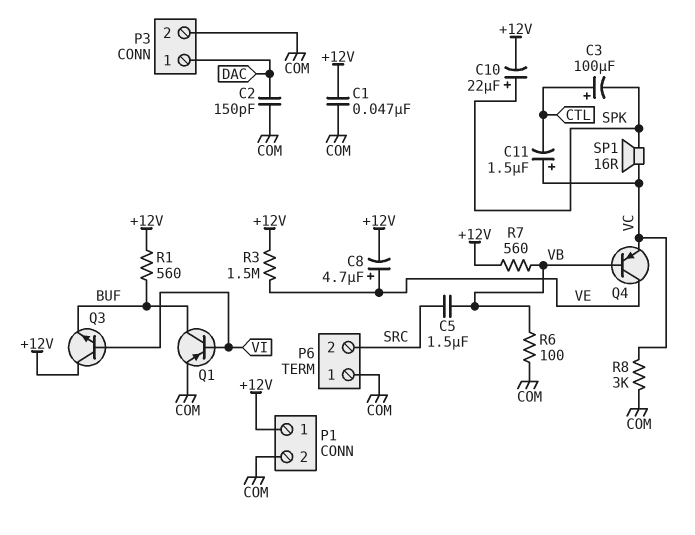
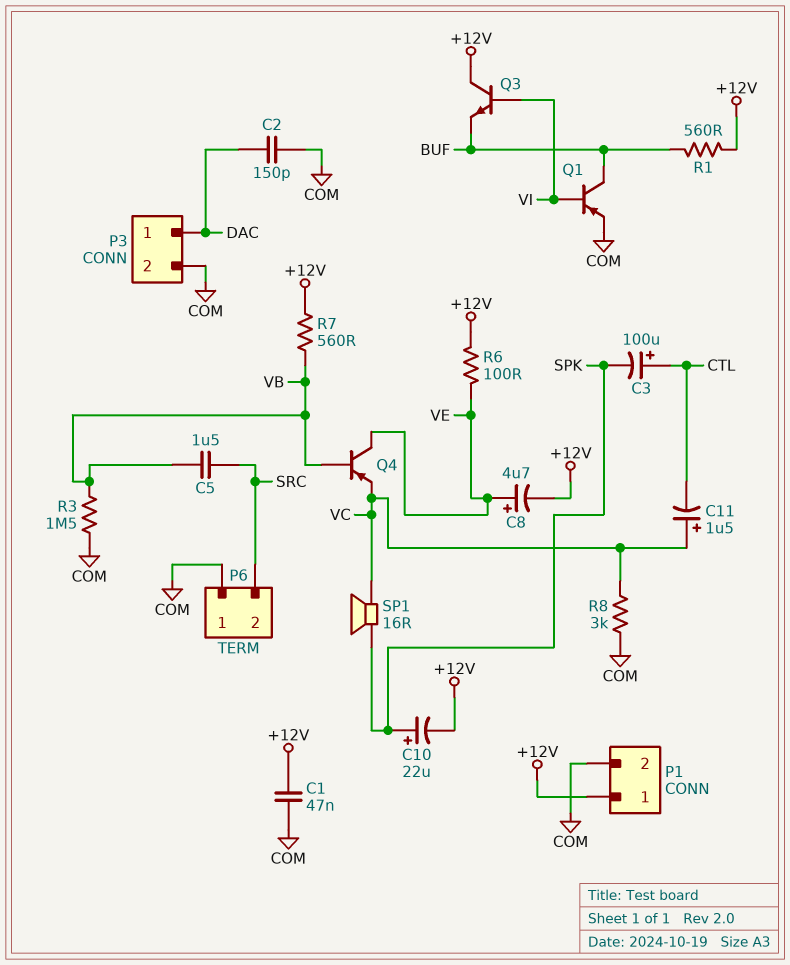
R3: 1.5M (+12V, VE) -> 1.5M (COM, VB)
R6: 100 (COM, VB) -> 100 (+12V, VE)

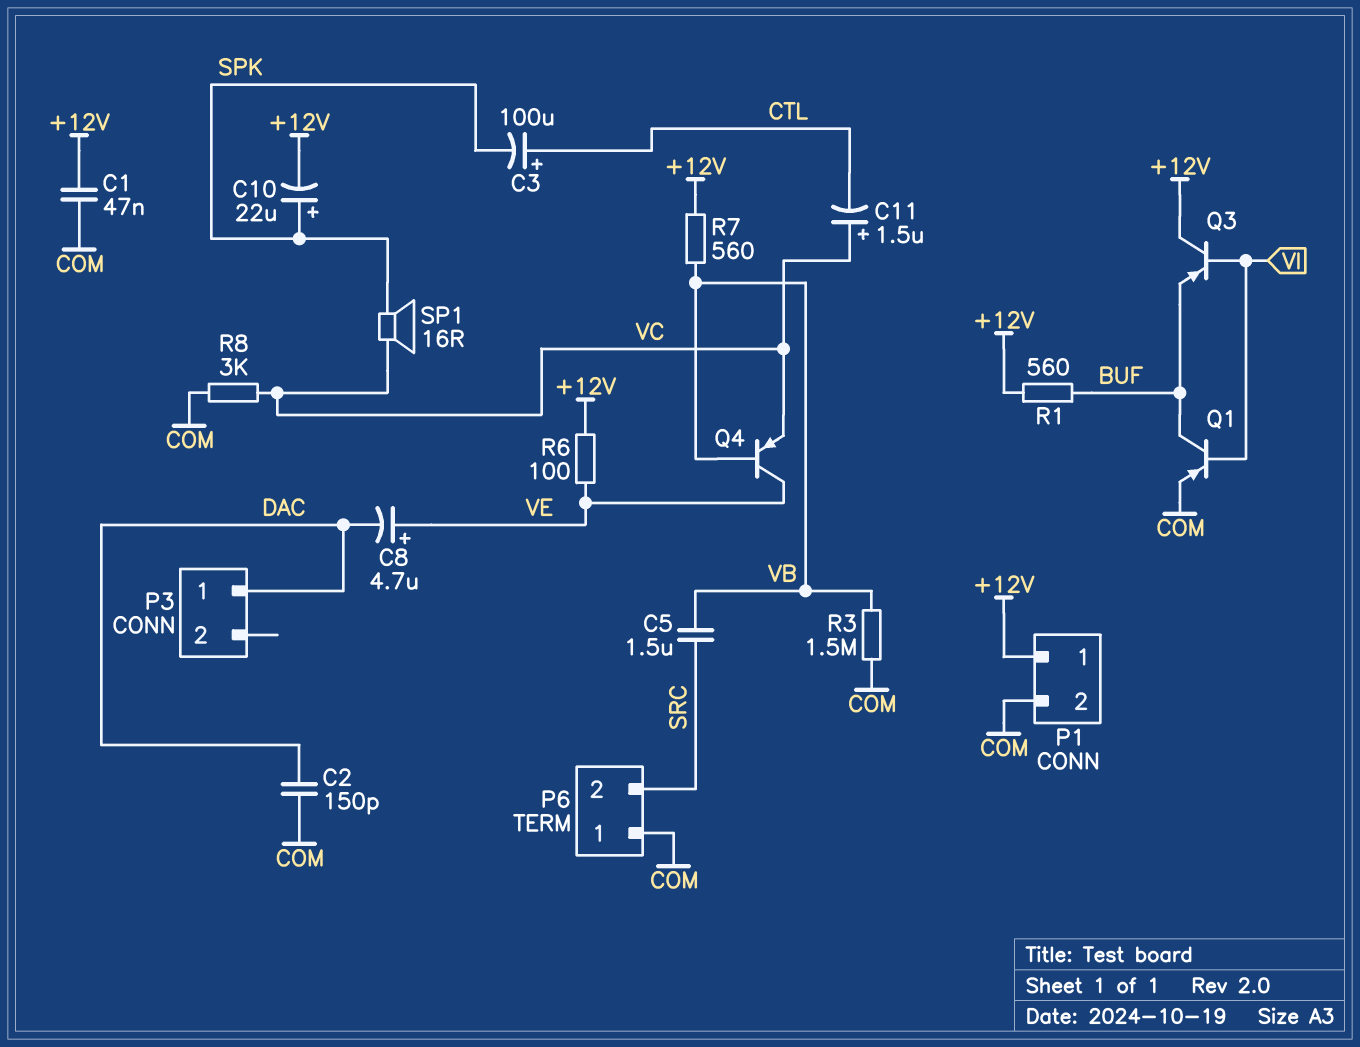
C8: 4.7uF (plus VE, minus +12V) -> 4.7uF (plus VE, minus DAC)
P3 pin 2: COM -> none
Q3: NPN (B VI, C +12V, E BUF) -> PNP (B VI, C +12V, E BUF)

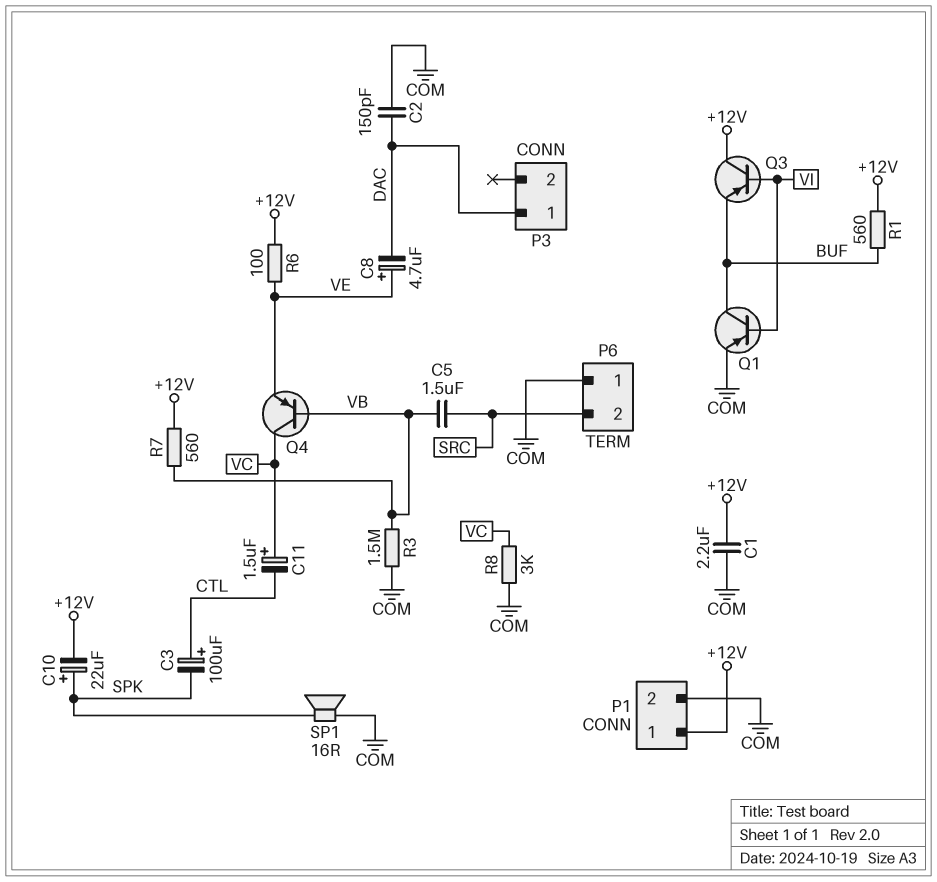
C1: 47nF (+12V, COM) -> 2.2uF (+12V, COM)
Q4: PNP (B VB, C VE, E VC) -> PNP (B VB, C VC, E VE)
SP1: speaker 16R (SPK, VC) -> speaker 16R (COM, SPK)

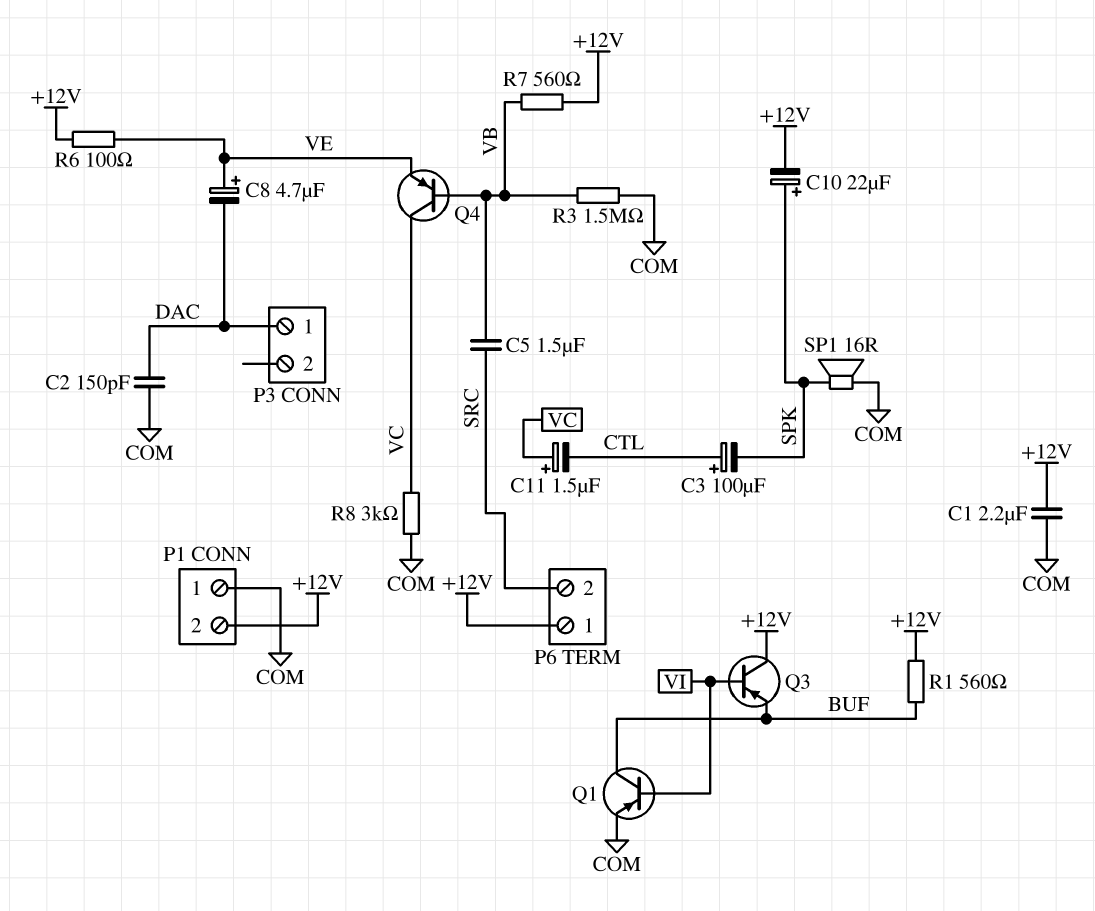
P1 pin 1: +12V -> COM
P1 pin 2: COM -> +12V
P6 pin 1: COM -> +12V

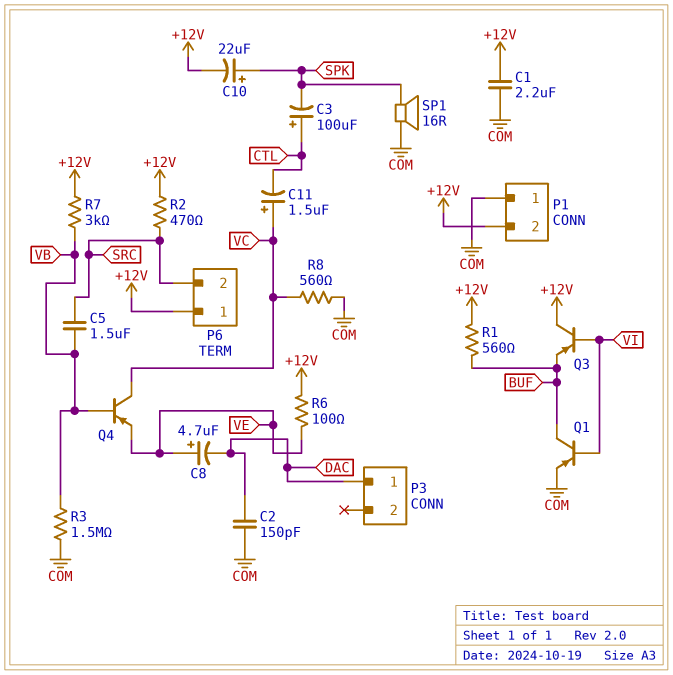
R2: none -> 470 (+12V, SRC)
R7: 560 (+12V, VB) -> 3k (+12V, VB)
R8: 3k (COM, VC) -> 560 (COM, VC)

